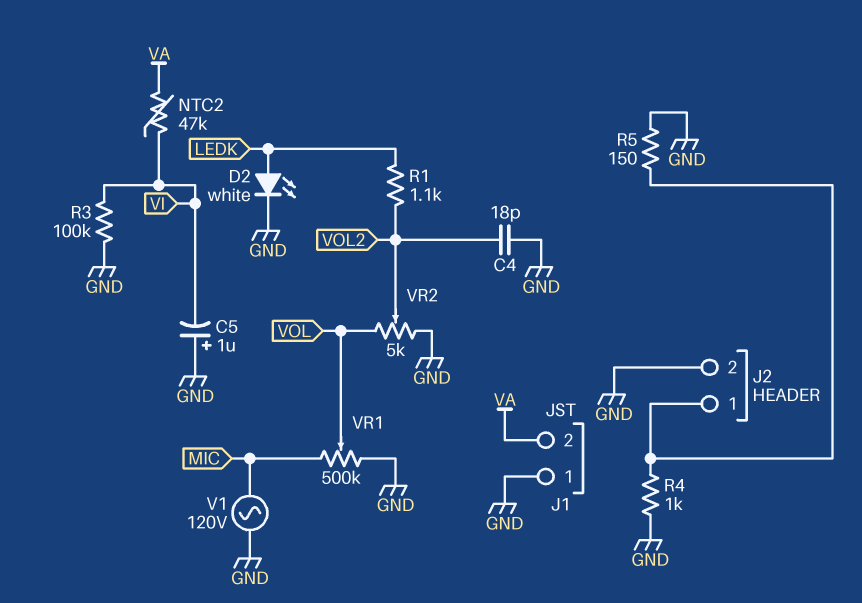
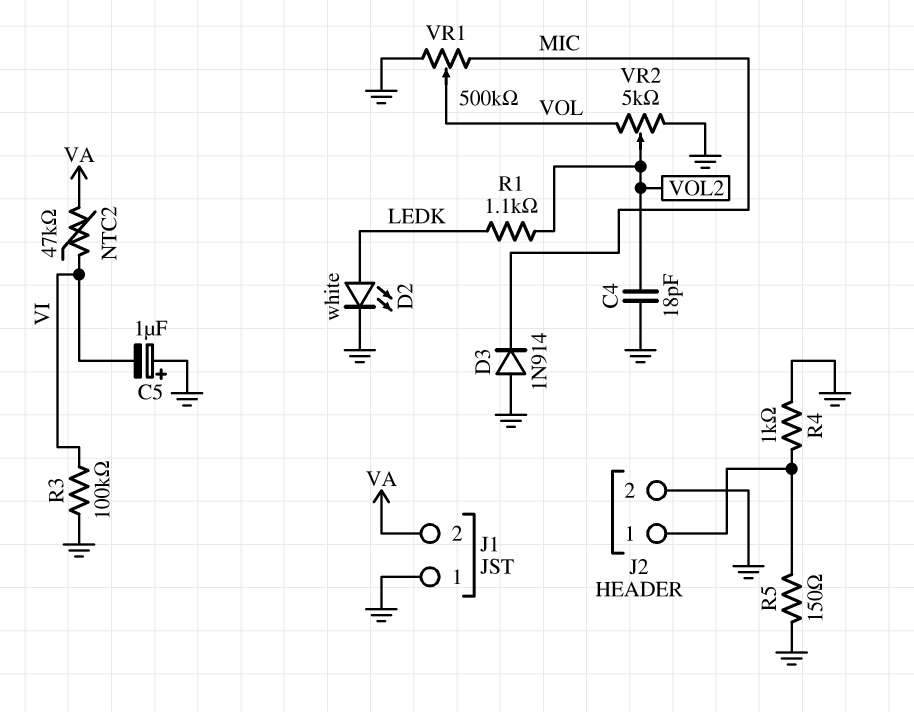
D3: none -> diode 1N914 (A GND, K MIC)
V1: AC 120V (GND, MIC) -> none

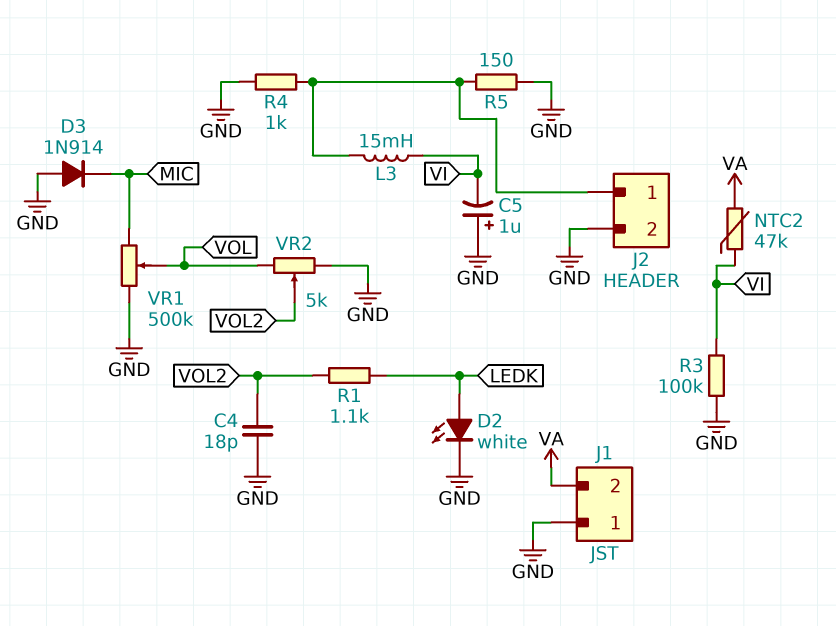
L3: none -> 15mH (J2/1, VI)

